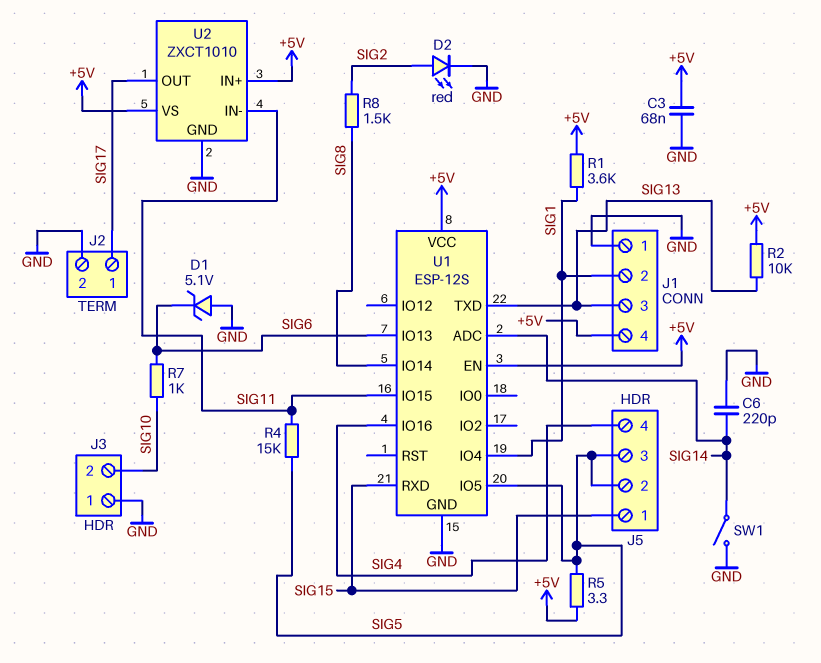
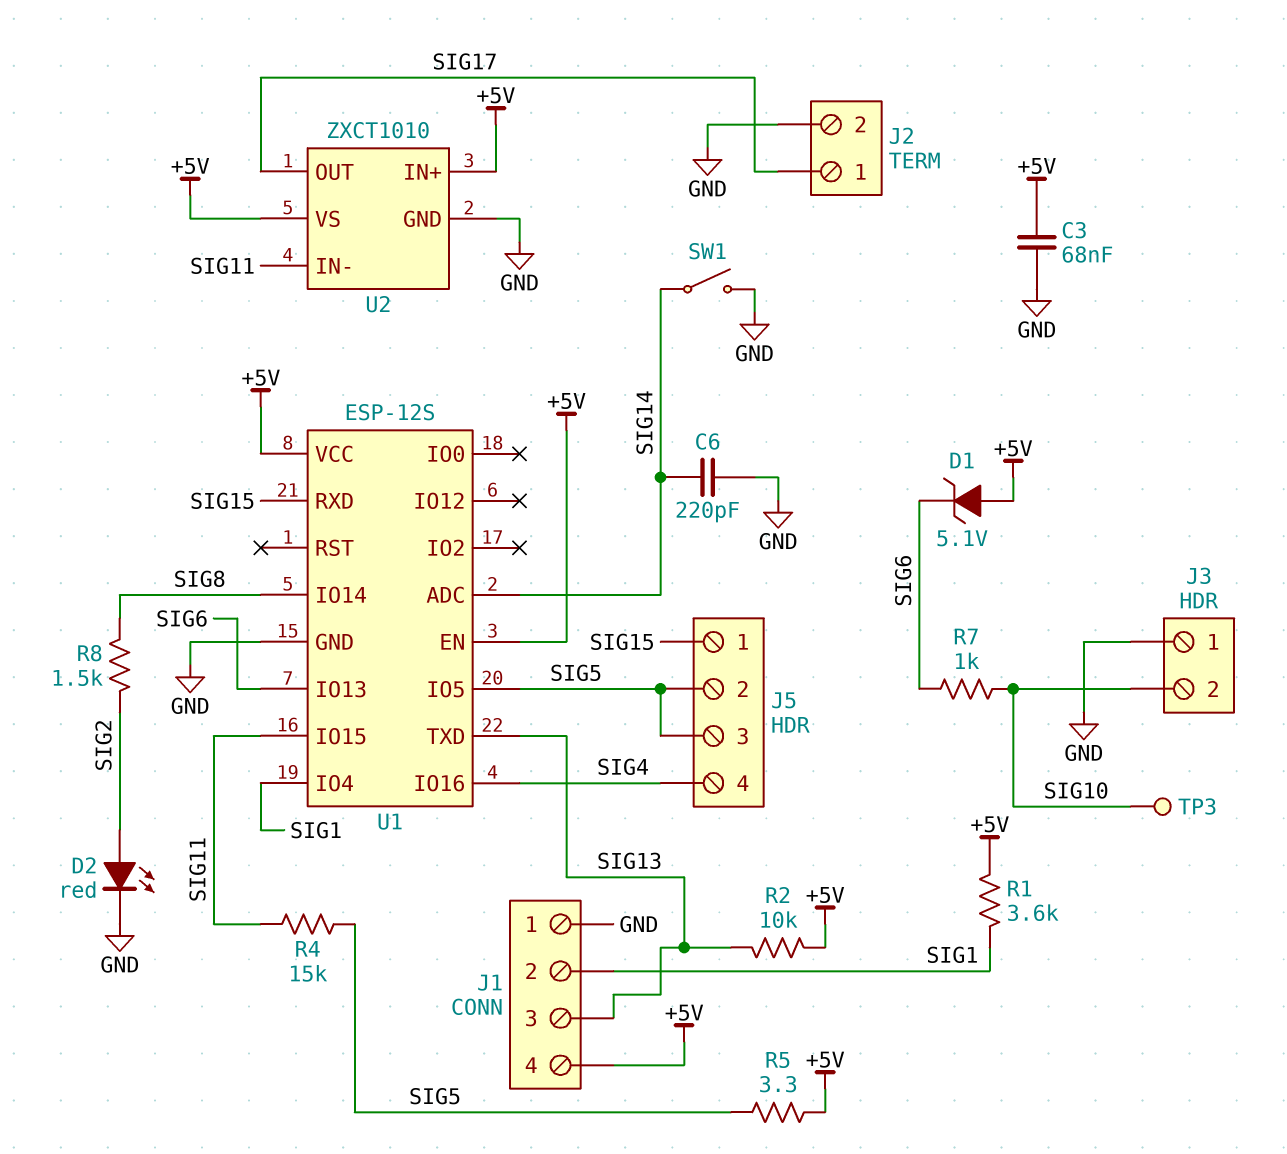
D1: zener 5.1V (A GND, K SIG6) -> zener 5.1V (A +5V, K SIG6)
TP3: none -> test point (SIG10)

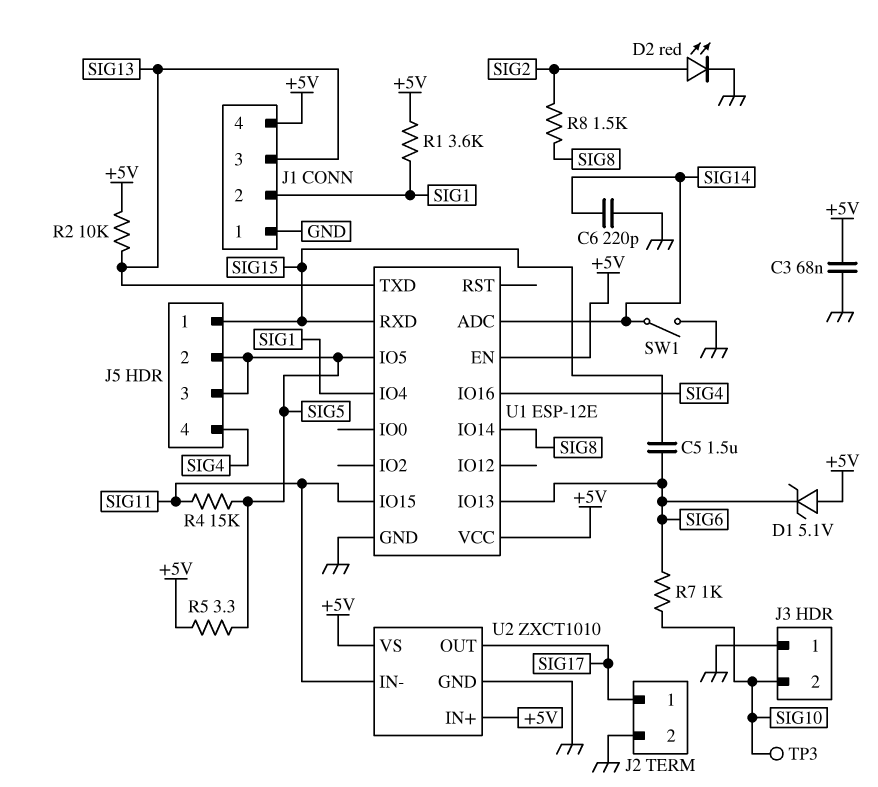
C5: none -> 1.5uF (SIG6, SIG15)
U1: ESP-12S -> ESP-12E

